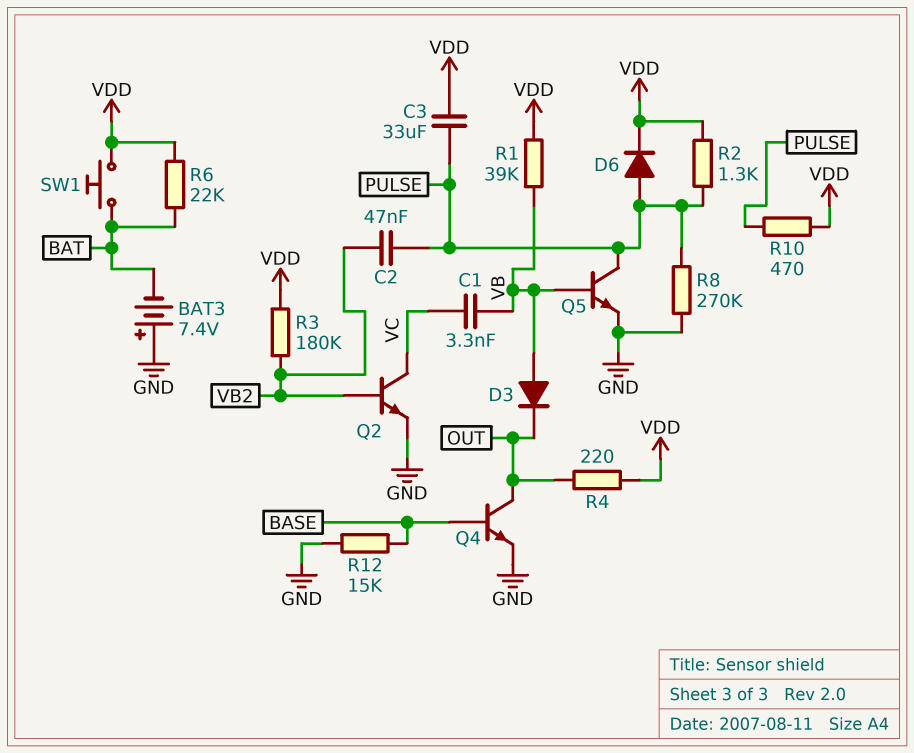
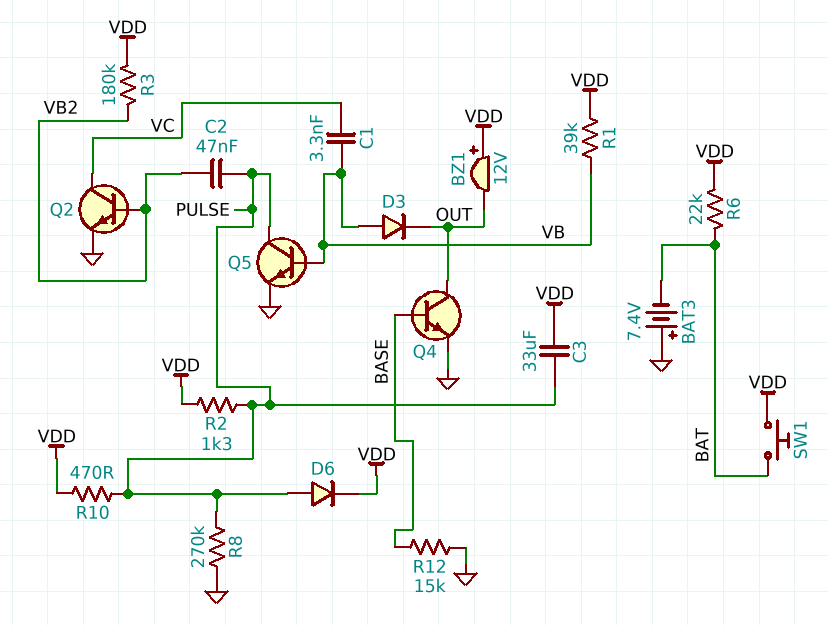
BZ1: none -> buzzer 12V (plus VDD, minus OUT)
R4: 220 (OUT, VDD) -> none

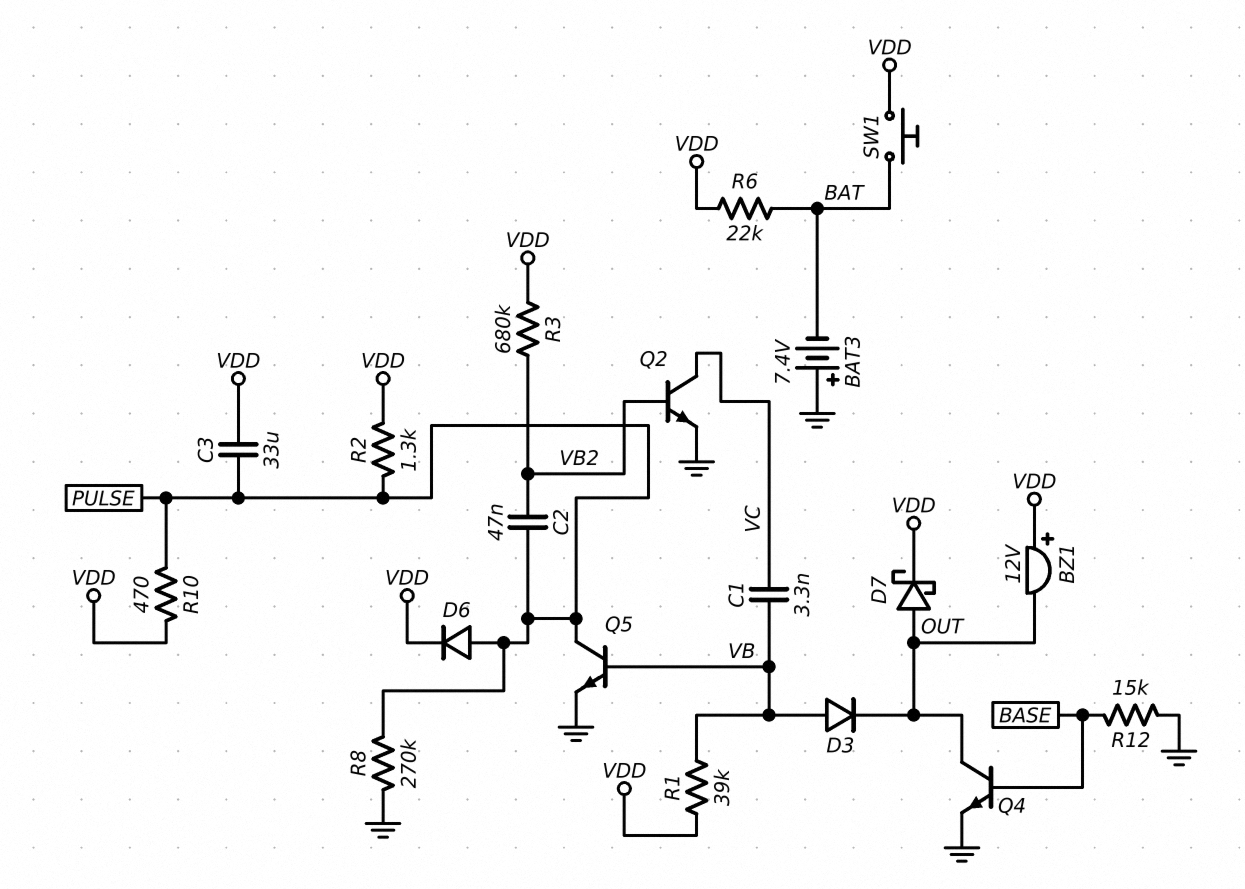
D7: none -> schottky (A OUT, K VDD)
R3: 180k (VB2, VDD) -> 680k (VB2, VDD)

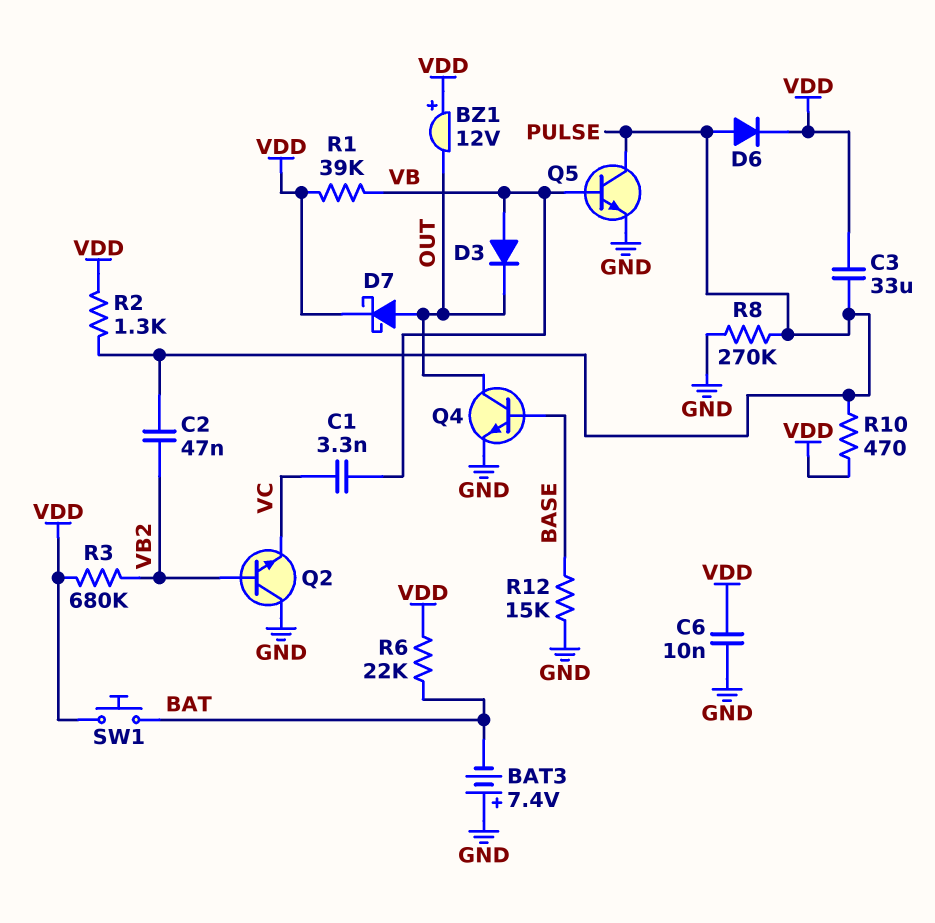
C6: none -> 10nF (GND, VDD)
Q2: NPN (B VB2, C VC, E GND) -> NPN (B VB2, C GND, E VC)

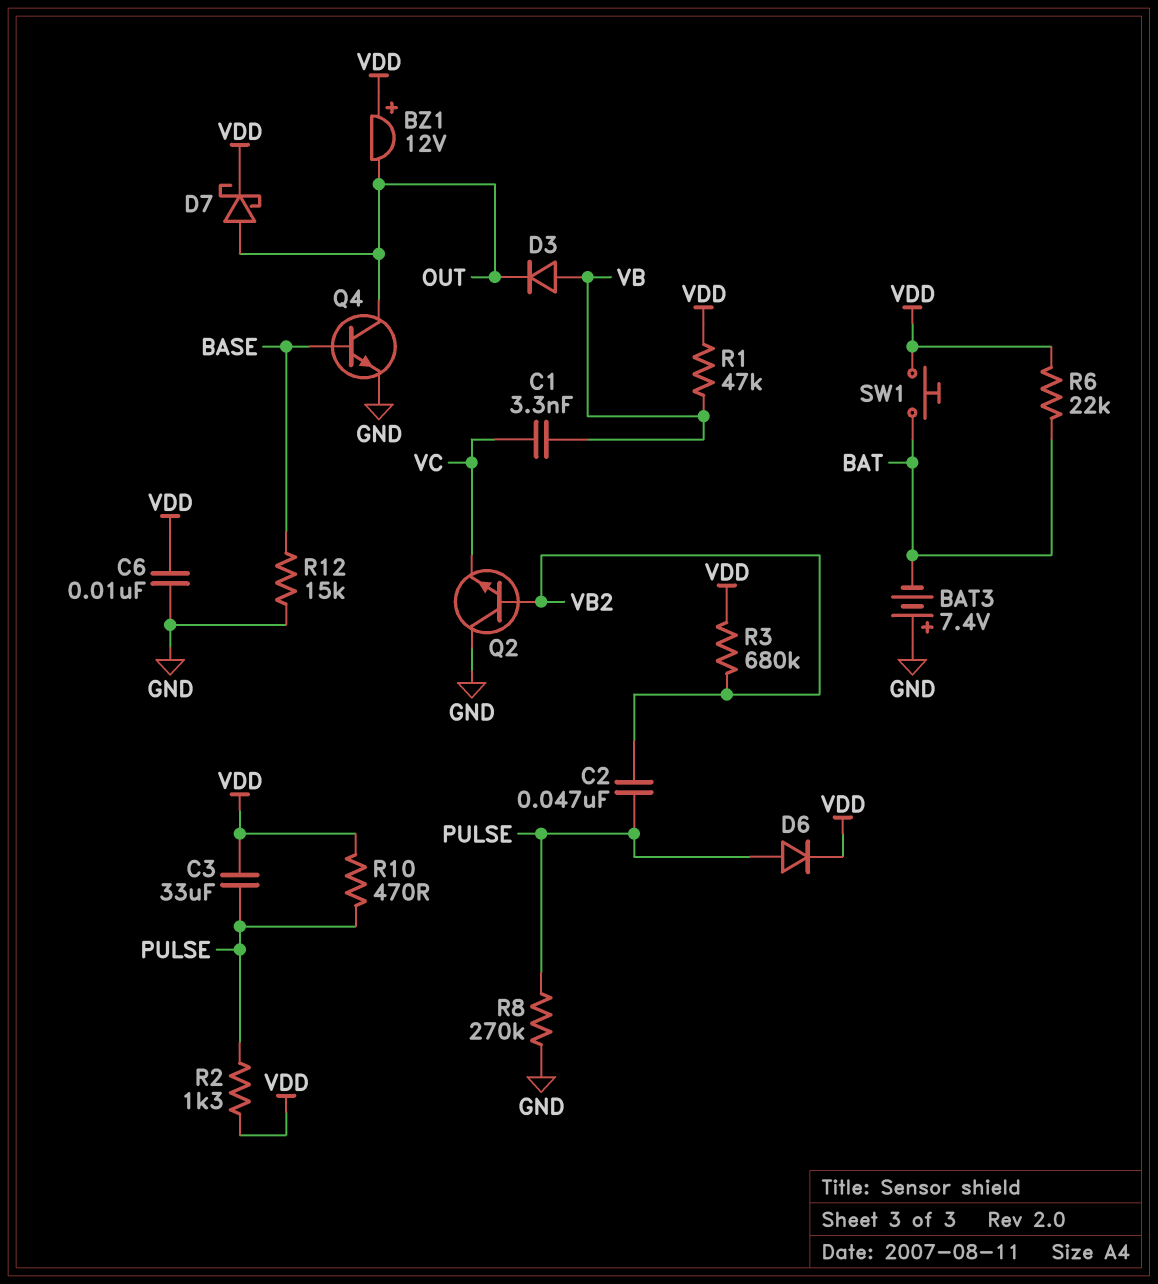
Q5: NPN (B VB, C PULSE, E GND) -> none
R1: 39k (VB, VDD) -> 47k (VB, VDD)

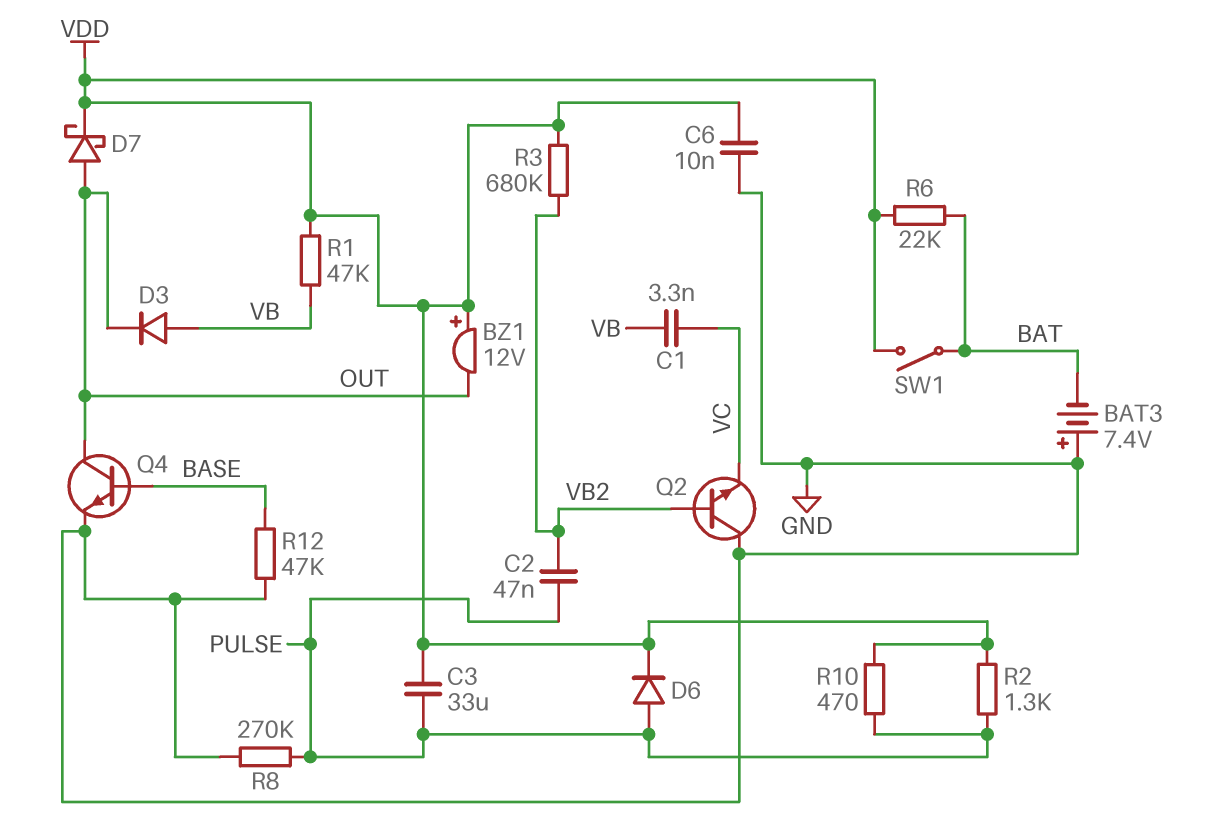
R12: 15k (BASE, GND) -> 47k (BASE, GND)
SW1: button (BAT, VDD) -> switch (BAT, VDD)

